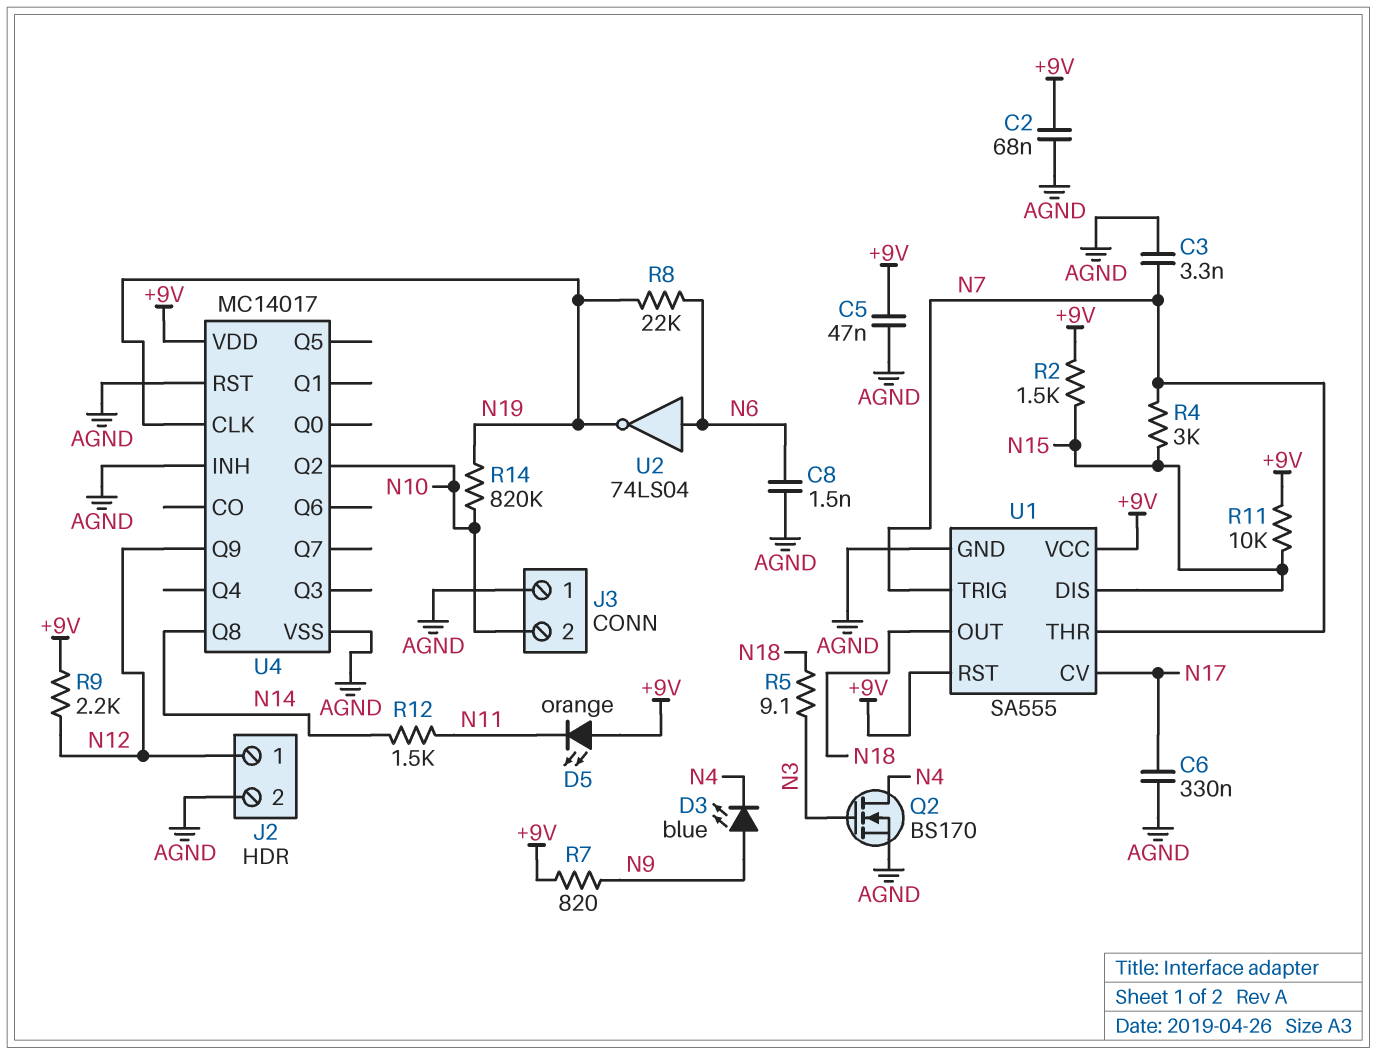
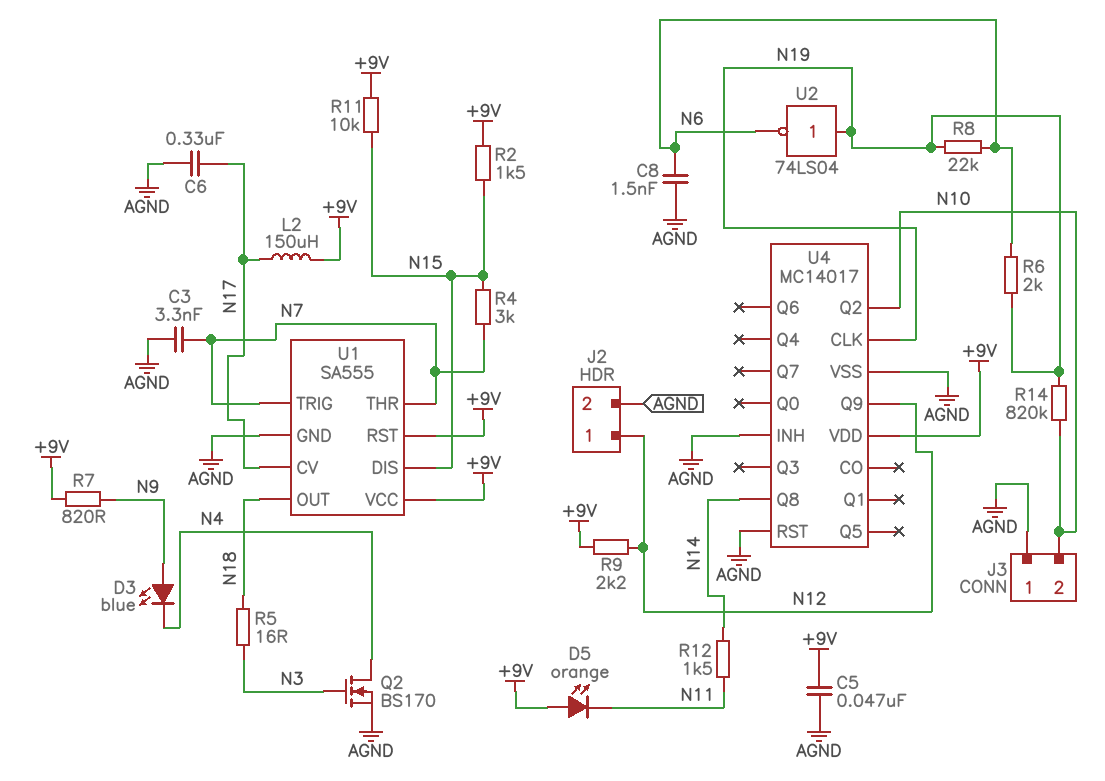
C2: 68nF (+9V, AGND) -> none
L2: none -> 150uH (+9V, N17)
R5: 9.1 (N3, N18) -> 16 (N3, N18)
R6: none -> 2k (N6, N19)
U2: NOT 74LS04 (in N6, out N19) -> NOT 74LS04 (in N19, out N6)

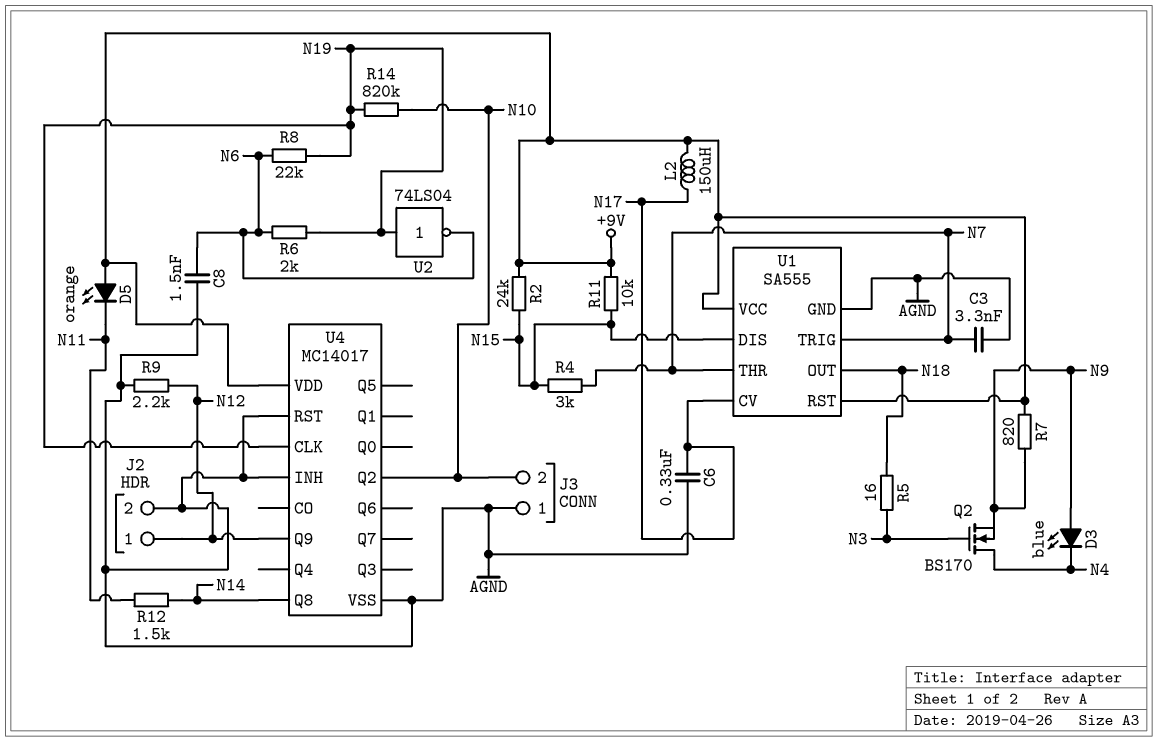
C5: 47nF (+9V, AGND) -> none
Q2: NMOS BS170 (G N3, D N4, S AGND) -> NMOS BS170 (G N3, D N4, S N9)
R2: 1.5k (+9V, N15) -> 24k (+9V, N15)
R9: 2.2k (+9V, N12) -> 2.2k (AGND, N12)

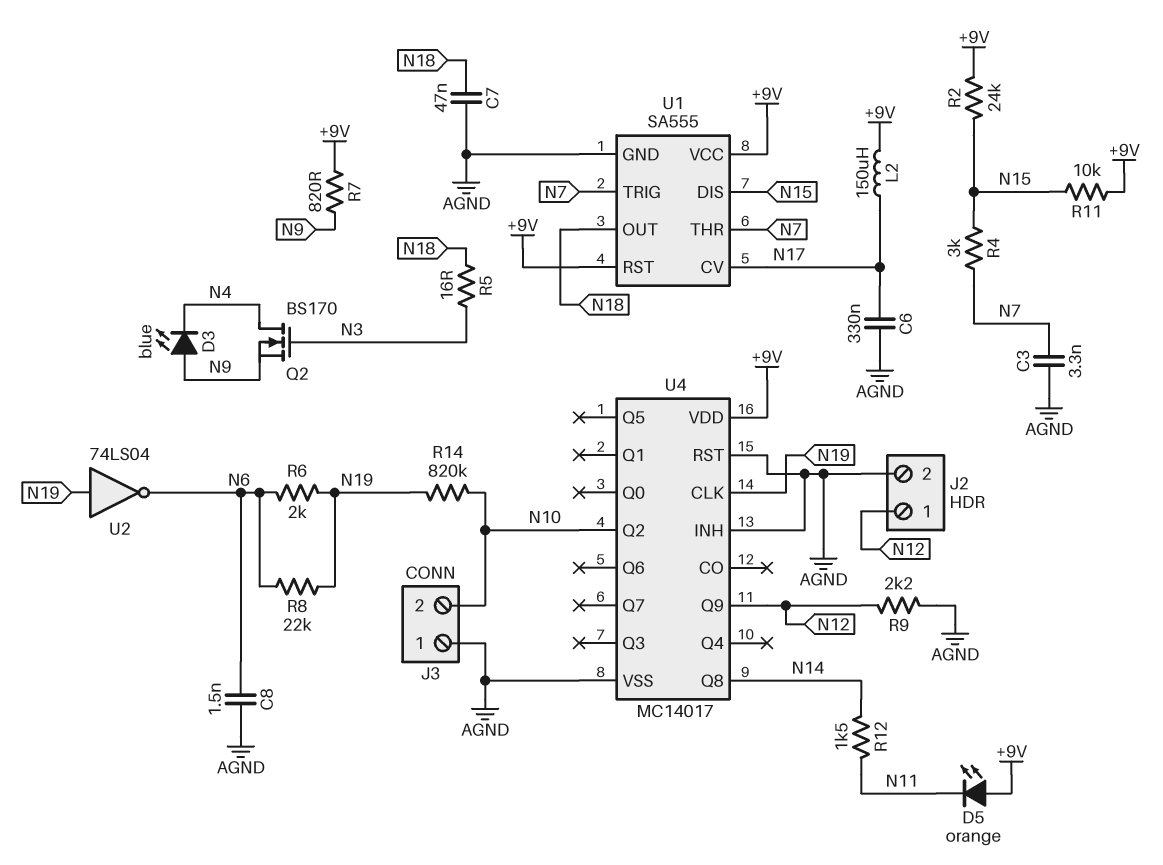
C7: none -> 47nF (AGND, N18)

